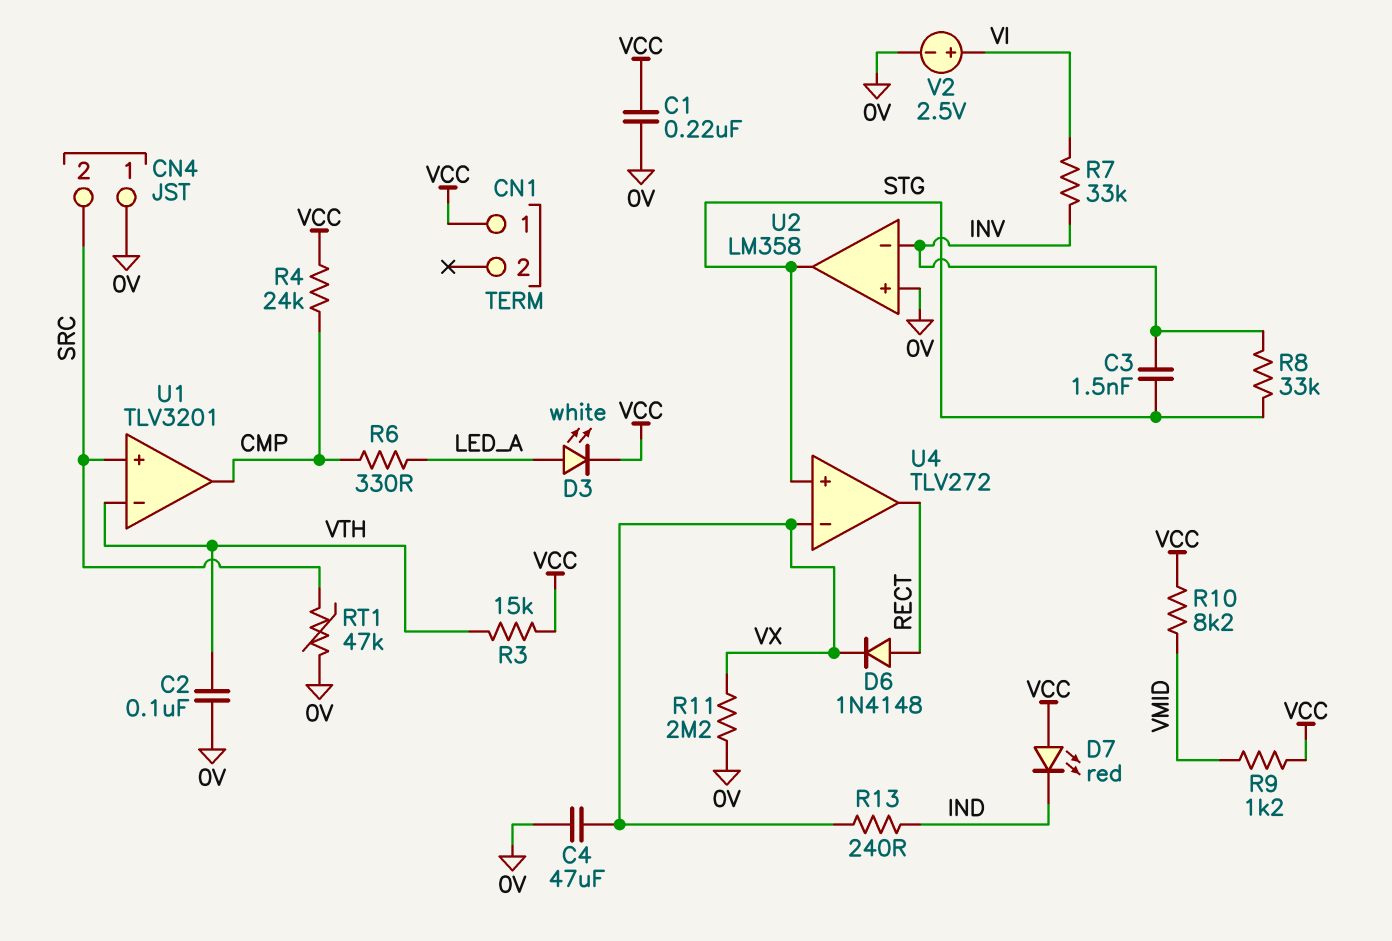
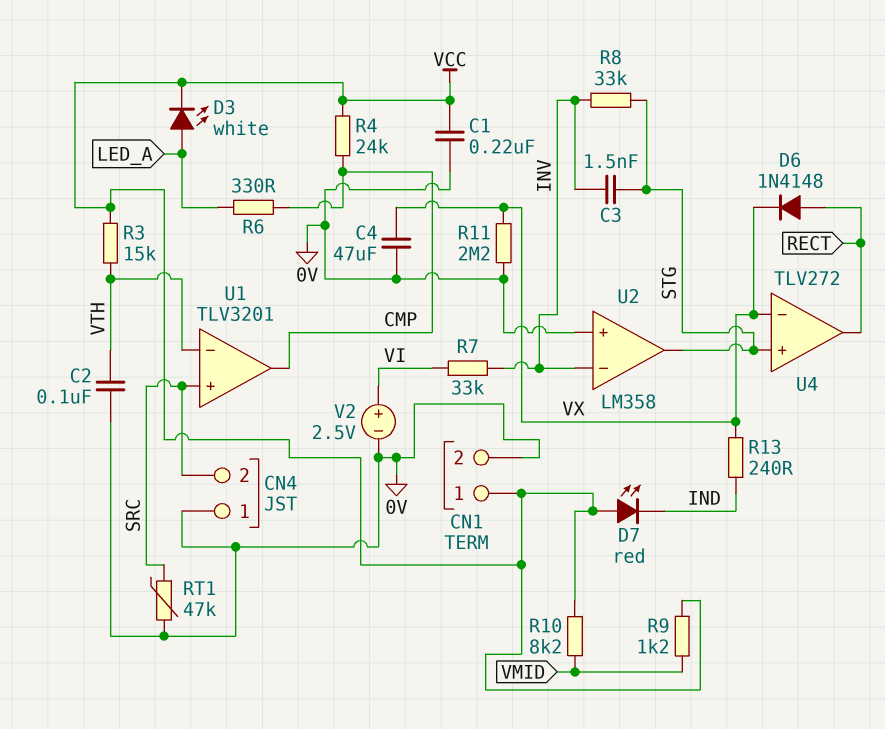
CN1 pin 2: none -> 0V

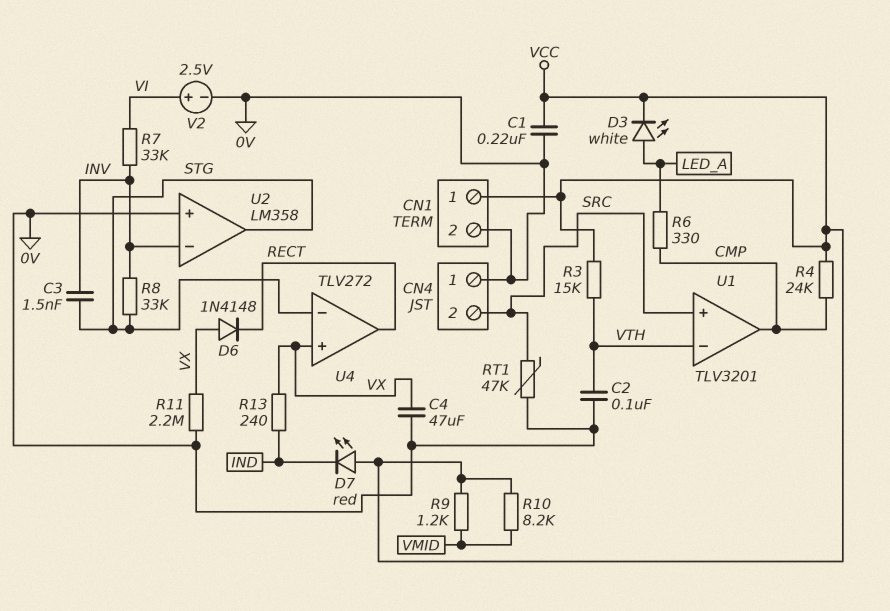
D6: diode 1N4148 (A RECT, K VX) -> diode 1N4148 (A VX, K RECT)
U4 pin in+: STG -> VX
U4 pin in-: VX -> STG

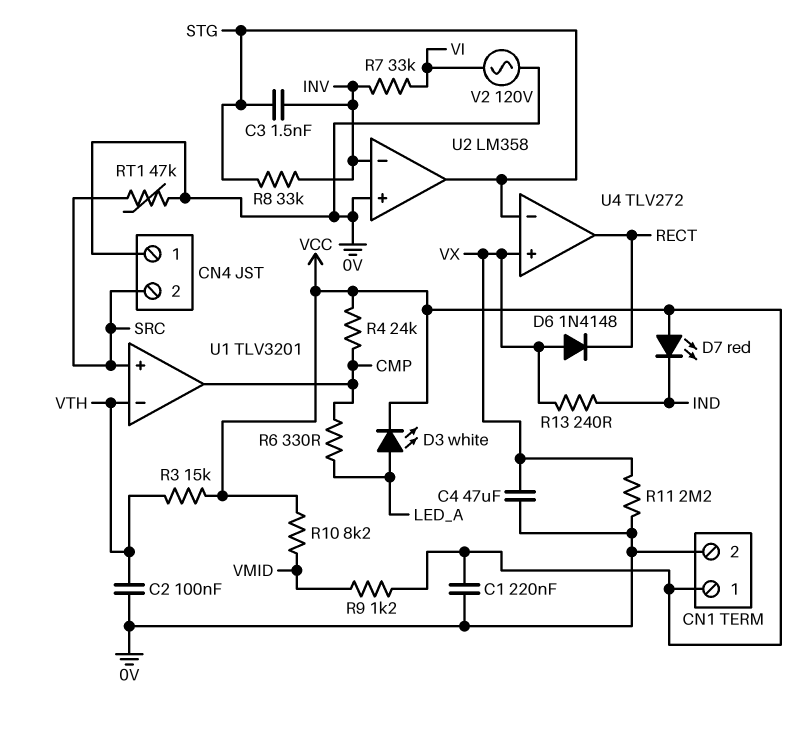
V2: 2.5V (plus VI, minus 0V) -> AC 120V (0V, VI)

